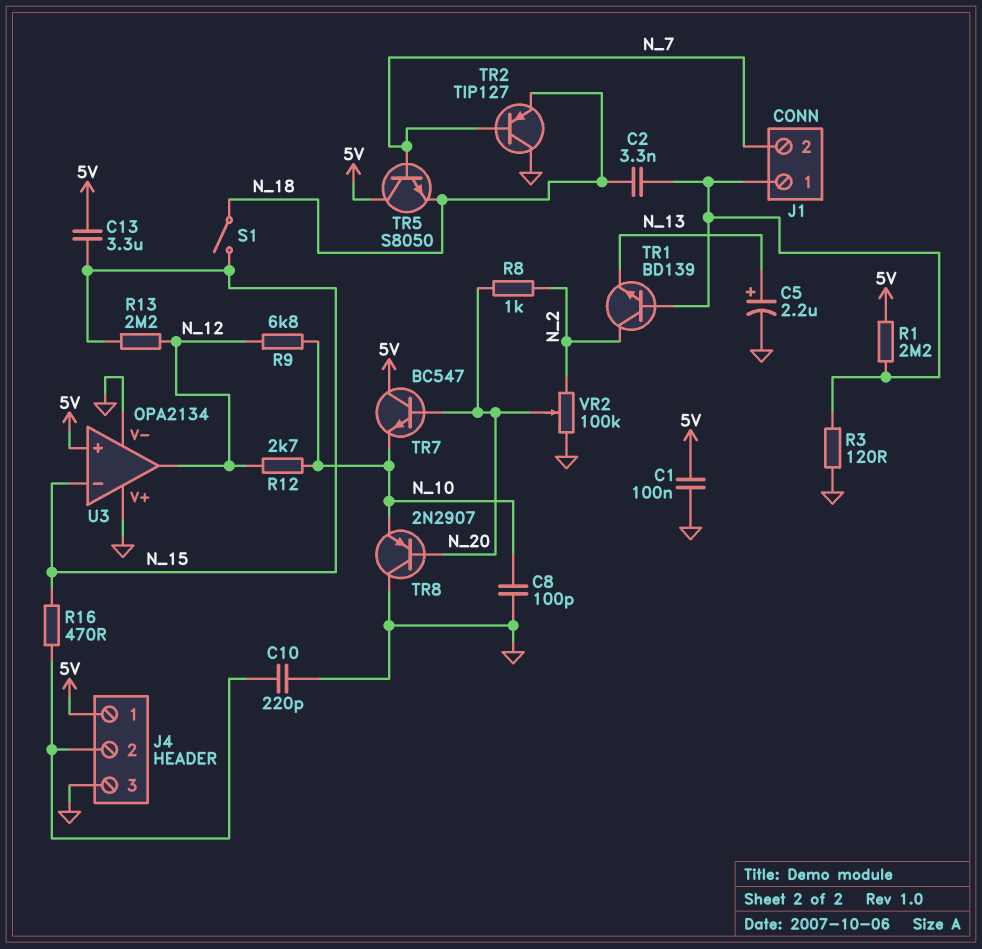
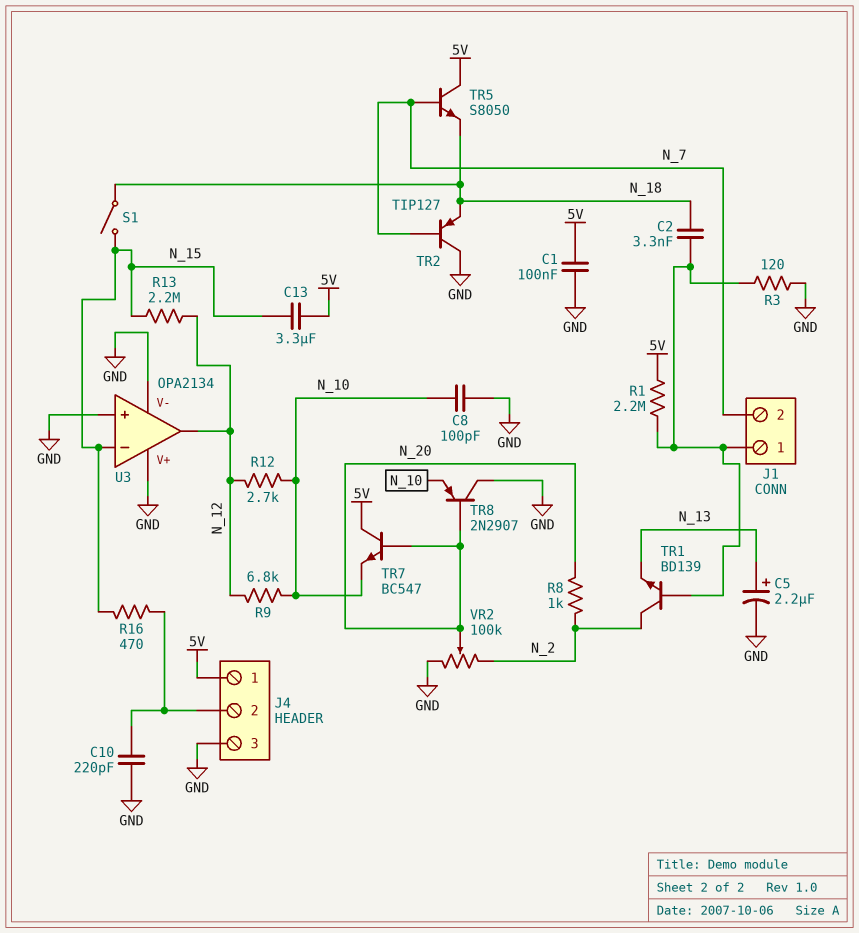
U3 pin in+: 5V -> GND

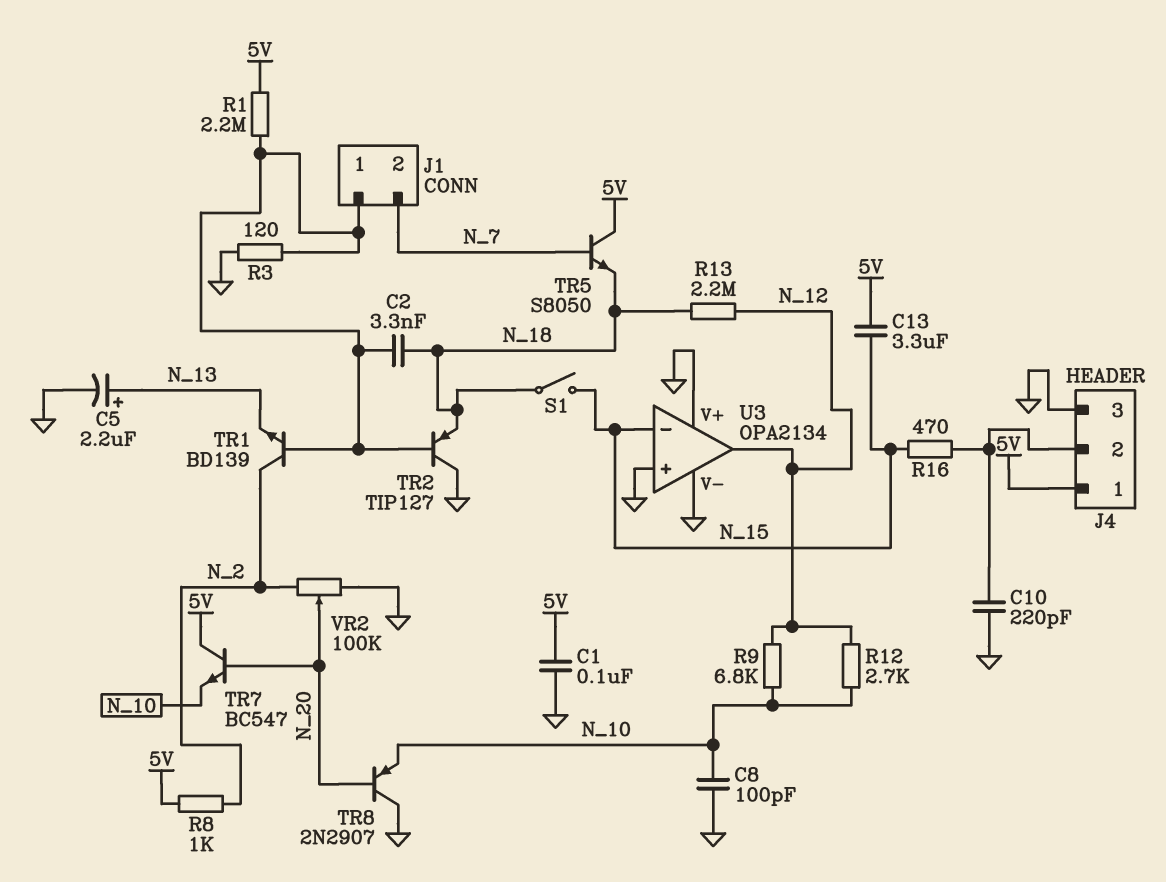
R8: 1k (N_2, N_20) -> 1k (5V, N_2)
R13: 2.2M (N_12, N_15) -> 2.2M (N_12, N_18)
TR2: PNP TIP127 (B N_7, C GND, E N_18) -> PNP TIP127 (B J1/1, C GND, E N_18)

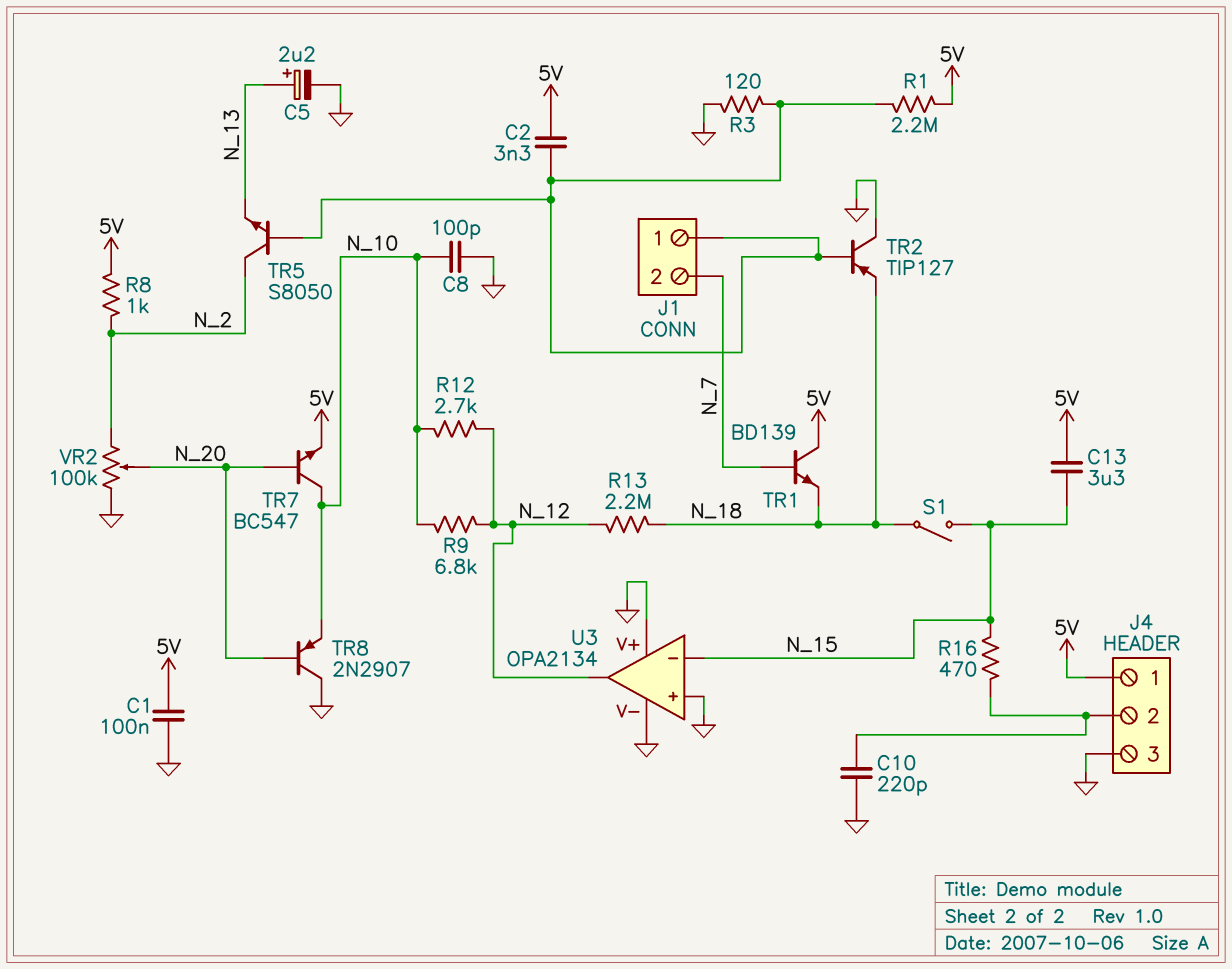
C2: 3.3nF (J1/1, N_18) -> 3.3nF (5V, J1/1)
TR1: NPN BD139 (B J1/1, C N_2, E N_13) -> NPN BD139 (B N_7, C 5V, E N_18)
TR5: NPN S8050 (B N_7, C 5V, E N_18) -> NPN S8050 (B J1/1, C N_2, E N_13)
TR7: NPN BC547 (B N_20, C 5V, E N_10) -> NPN BC547 (B N_20, C N_10, E 5V)

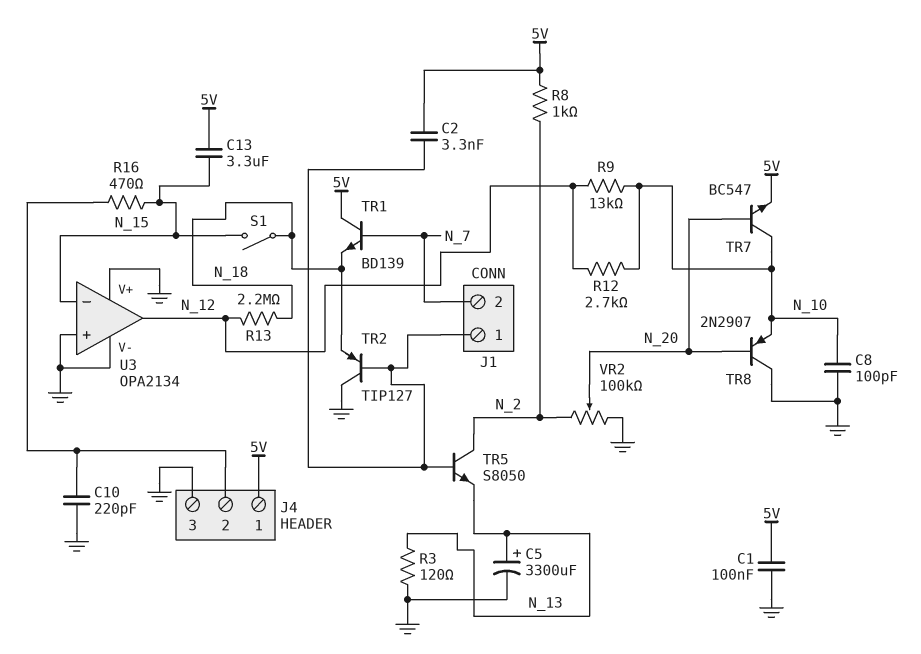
C5: 2.2uF (plus N_13, minus GND) -> 3300uF (plus N_13, minus GND)
R1: 2.2M (5V, J1/1) -> none
R3: 120 (GND, J1/1) -> 120 (GND, N_13)
R9: 6.8k (N_10, N_12) -> 13k (N_10, N_12)

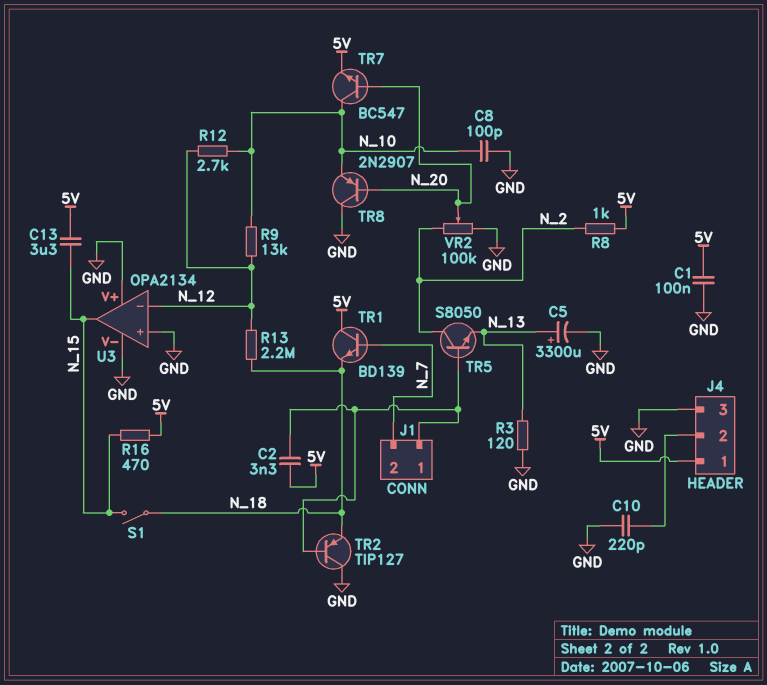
R16: 470 (J4/2, N_15) -> 470 (5V, N_15)
U3 pin in-: N_15 -> N_12
U3 pin out: N_12 -> N_15

